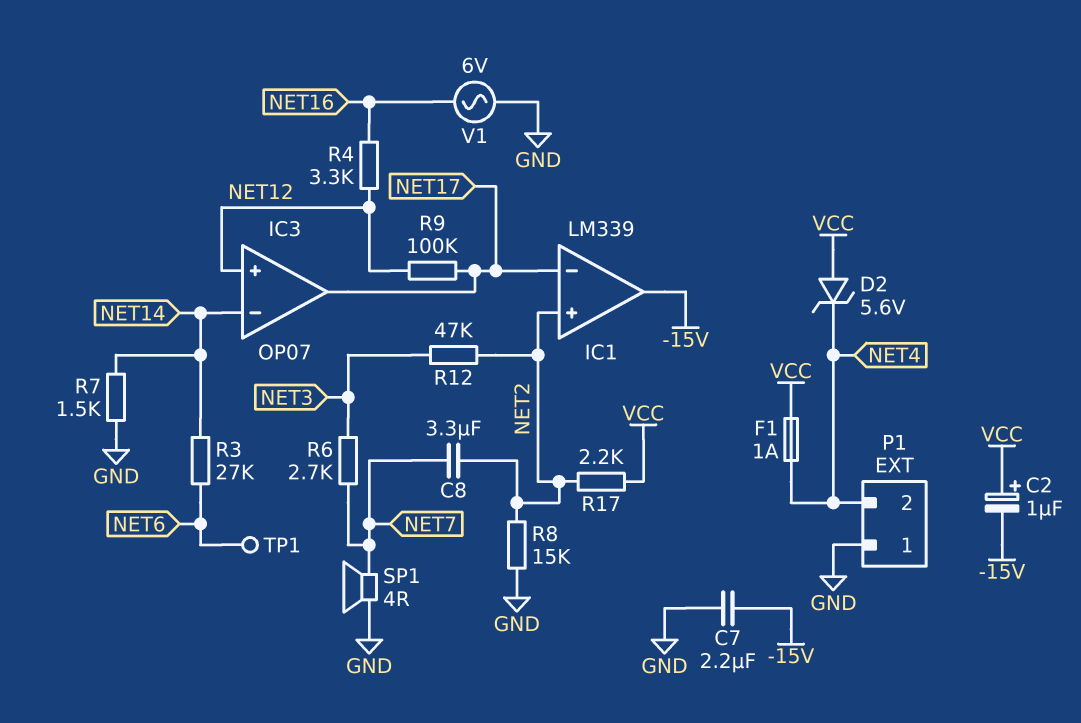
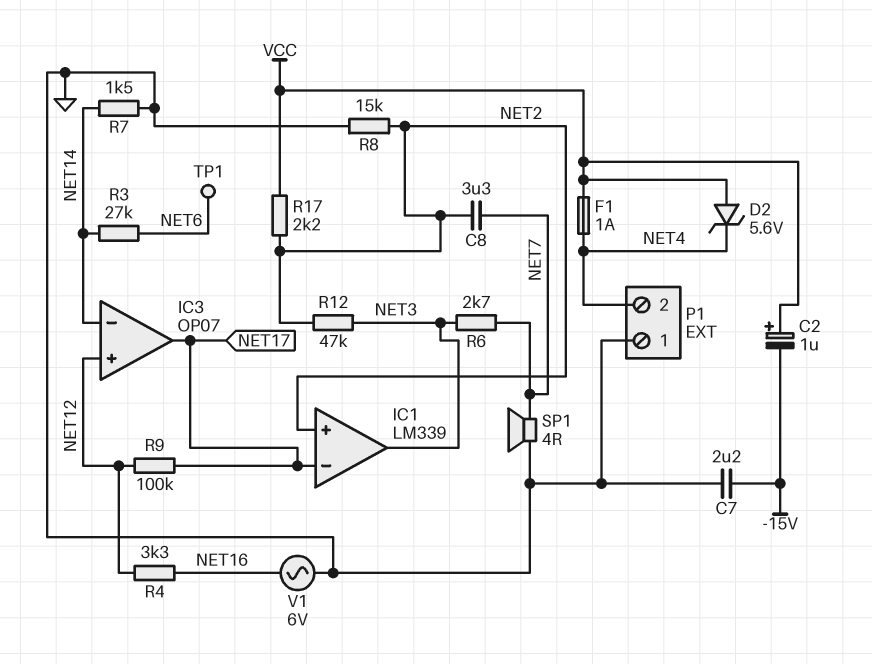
IC1 pin out: -15V -> NET3

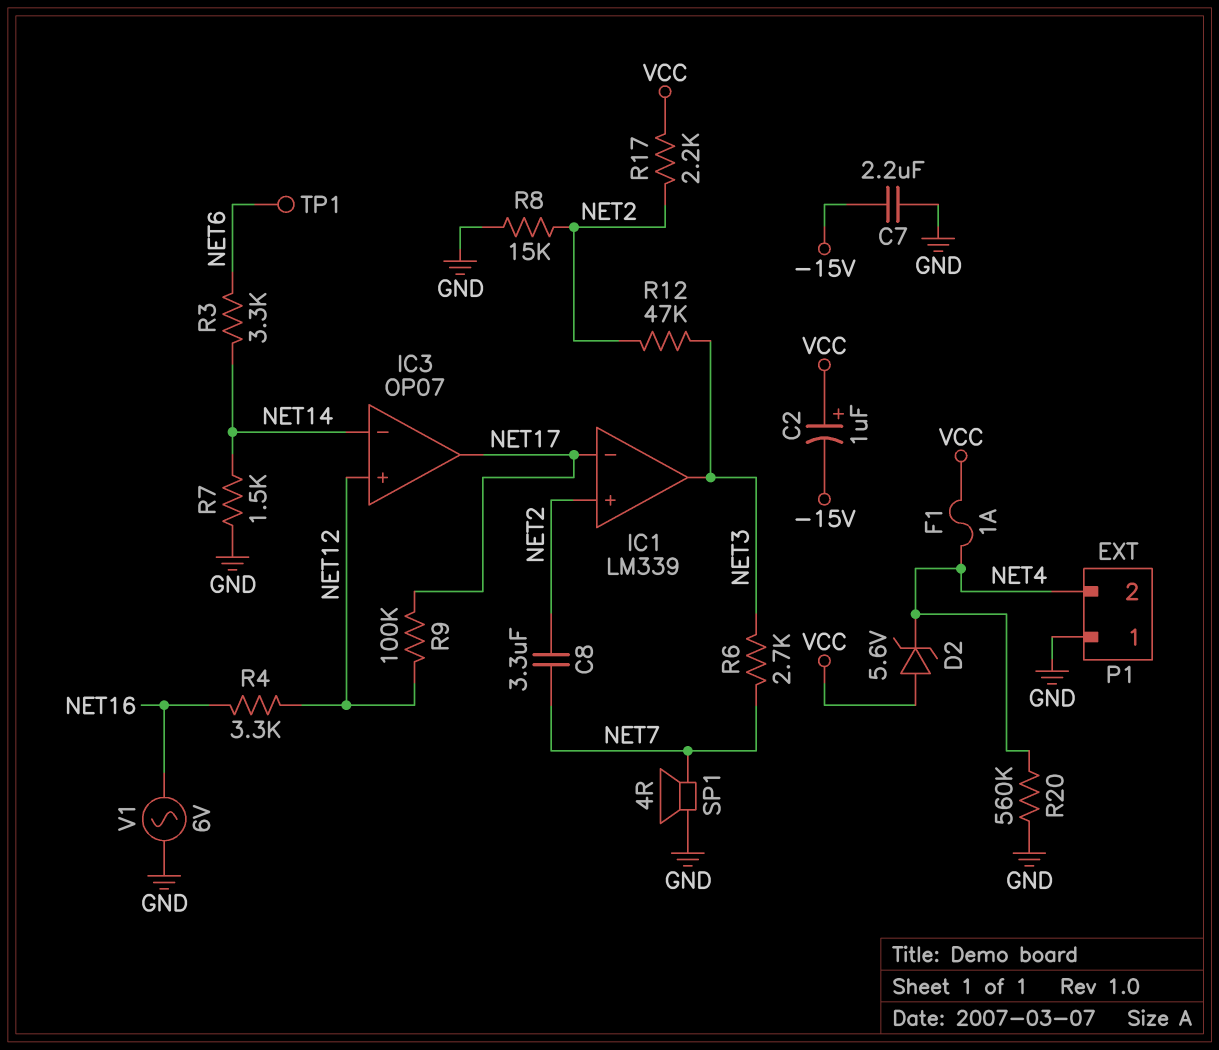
R3: 27k (NET6, NET14) -> 3.3k (NET6, NET14)
R20: none -> 560k (GND, NET4)

